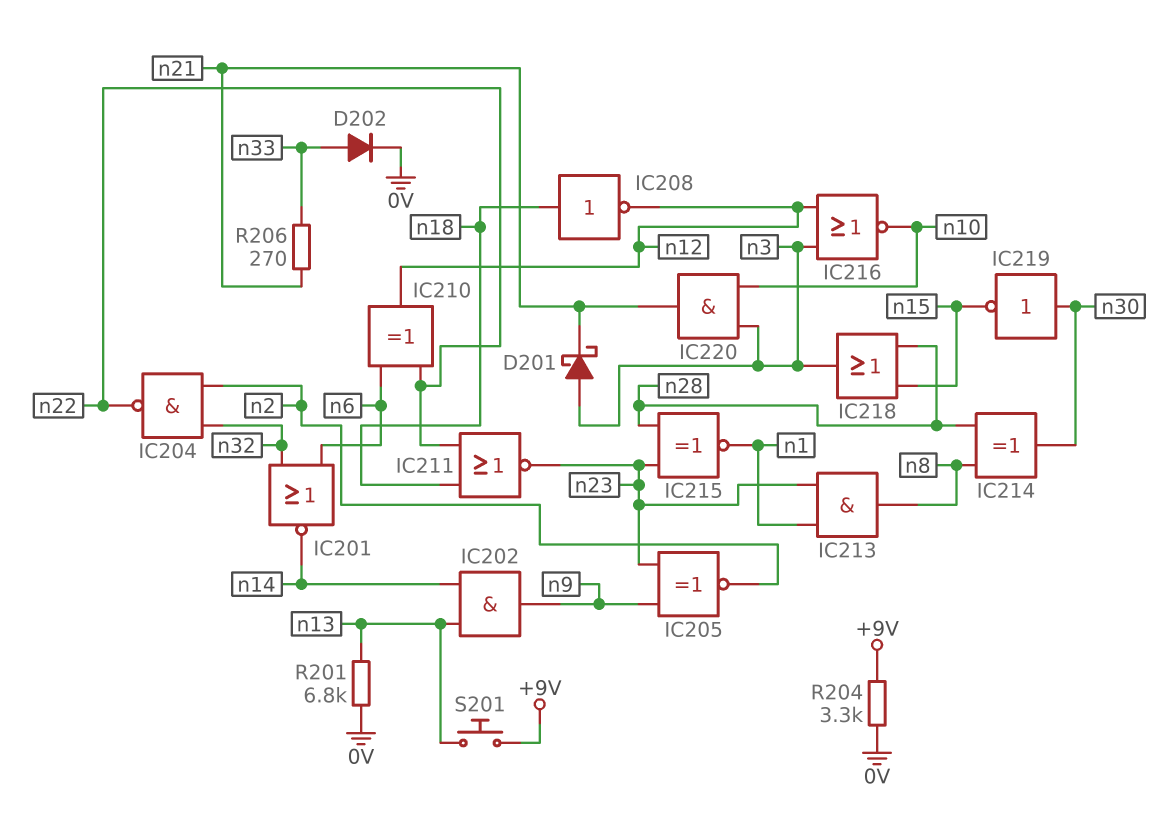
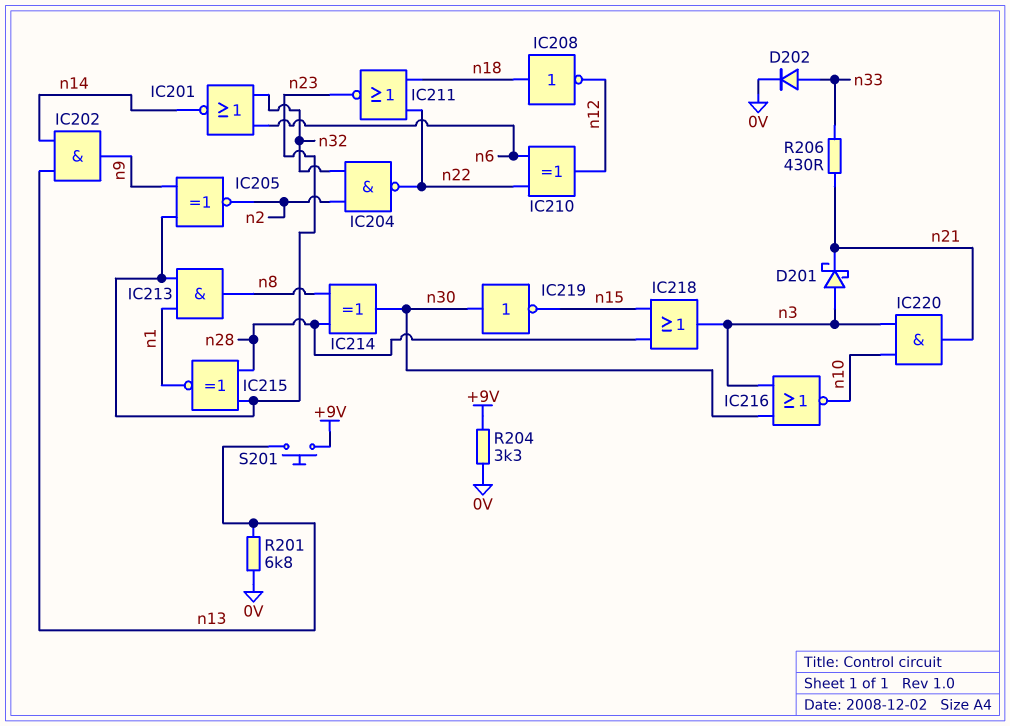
IC216: NOR (in n3, in n12, out n10) -> NOR (in n3, in n30, out n10)
R206: 270 (n21, n33) -> 430 (n21, n33)

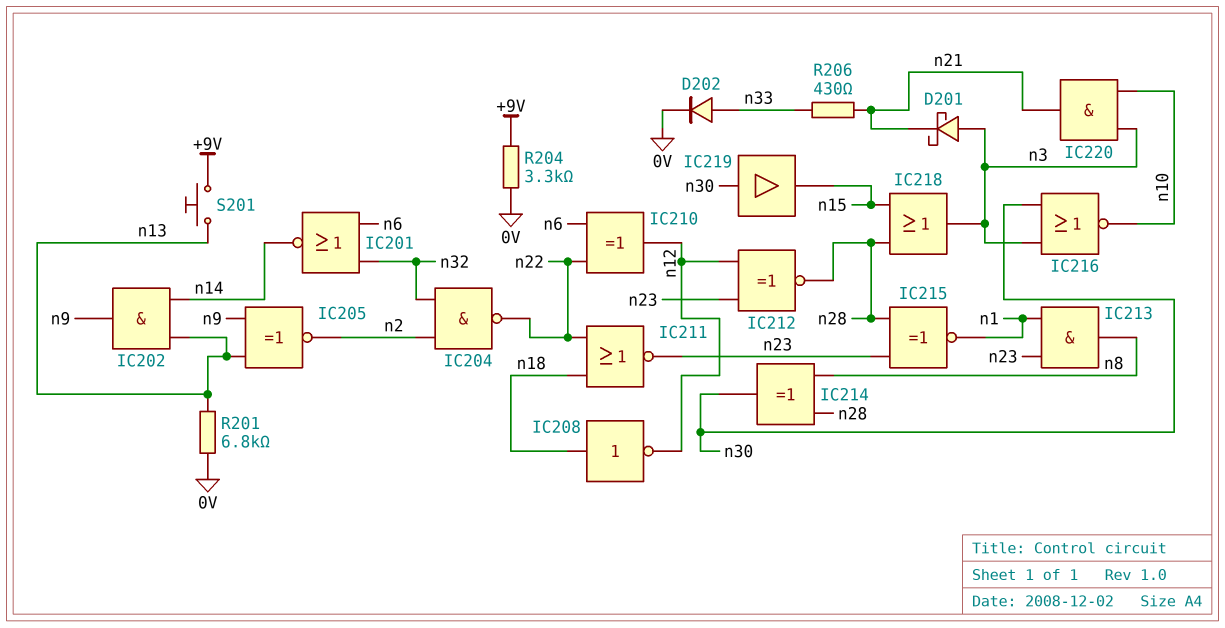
IC205: XNOR (in n9, in n23, out n2) -> XNOR (in n9, in n13, out n2)
IC212: none -> XNOR (in n12, in n23, out n28)
IC219: NOT (in n30, out n15) -> buffer (in n30, out n15)

